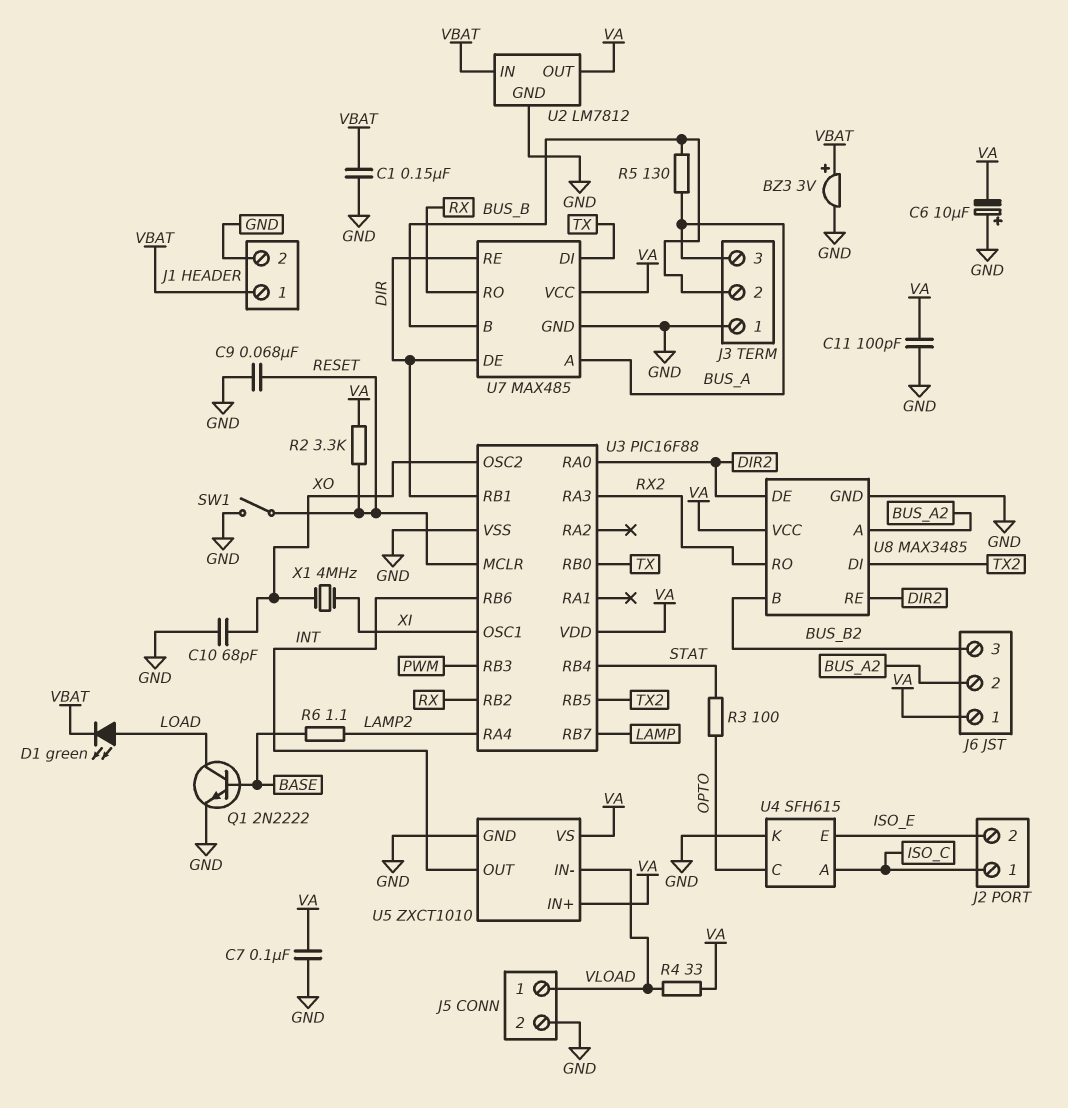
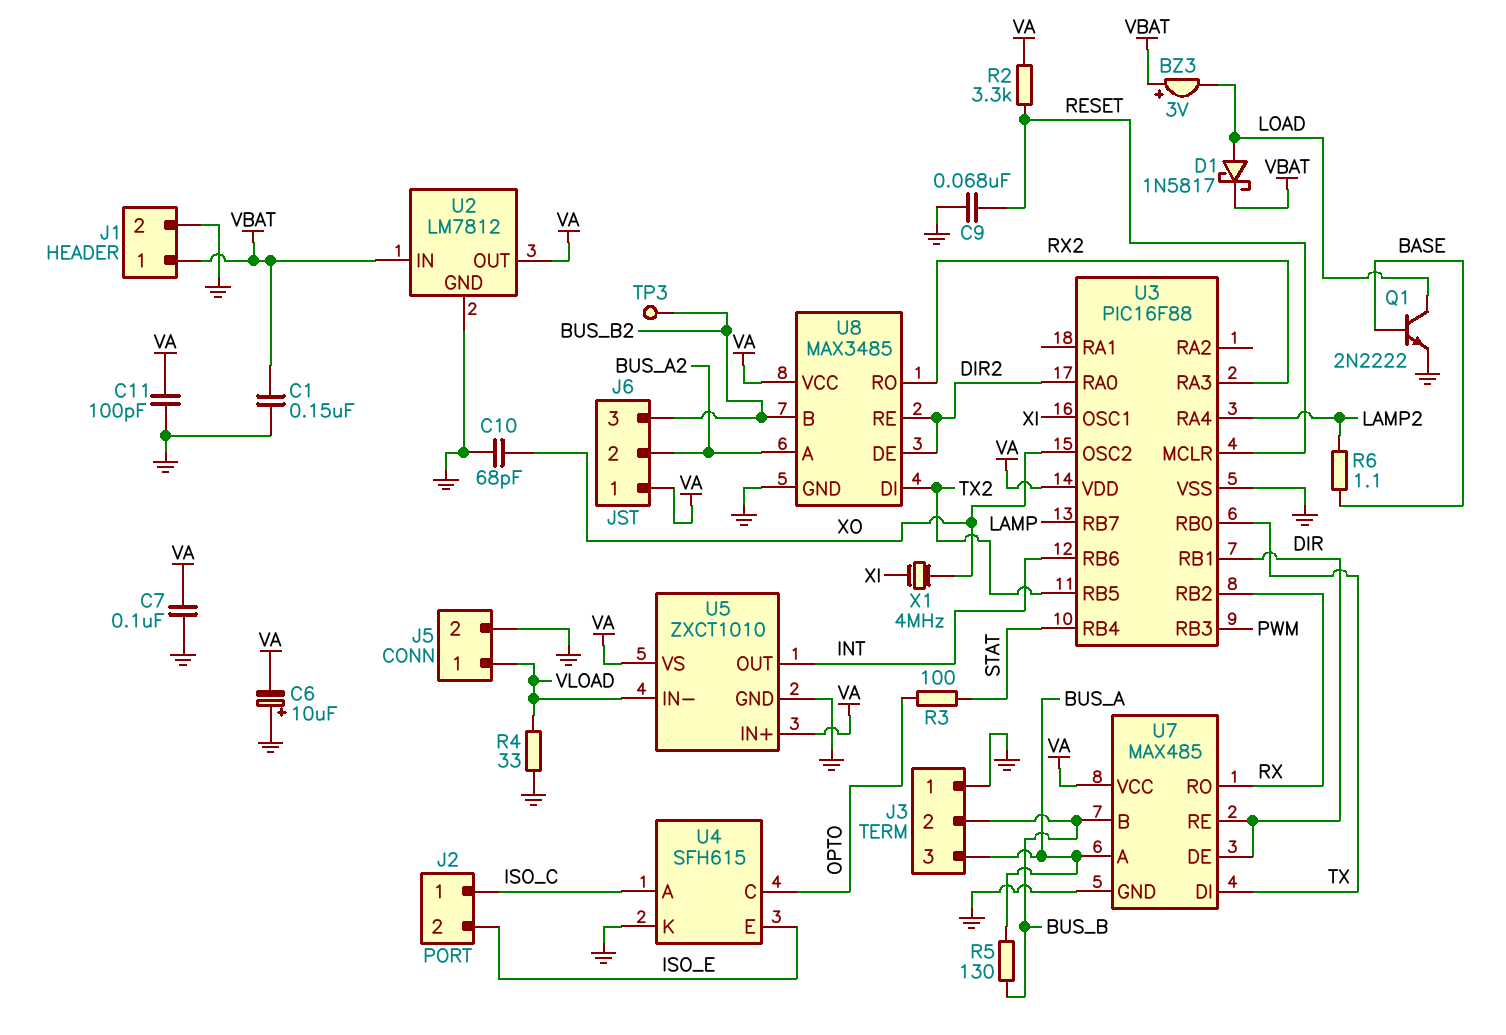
BZ3: buzzer 3V (plus VBAT, minus GND) -> buzzer 3V (plus VBAT, minus LOAD)
D1: LED green (A LOAD, K VBAT) -> schottky 1N5817 (A LOAD, K VBAT)
R4: 33 (VA, VLOAD) -> 33 (GND, VLOAD)
SW1: switch (GND, RESET) -> none
TP3: none -> test point (BUS_B2)

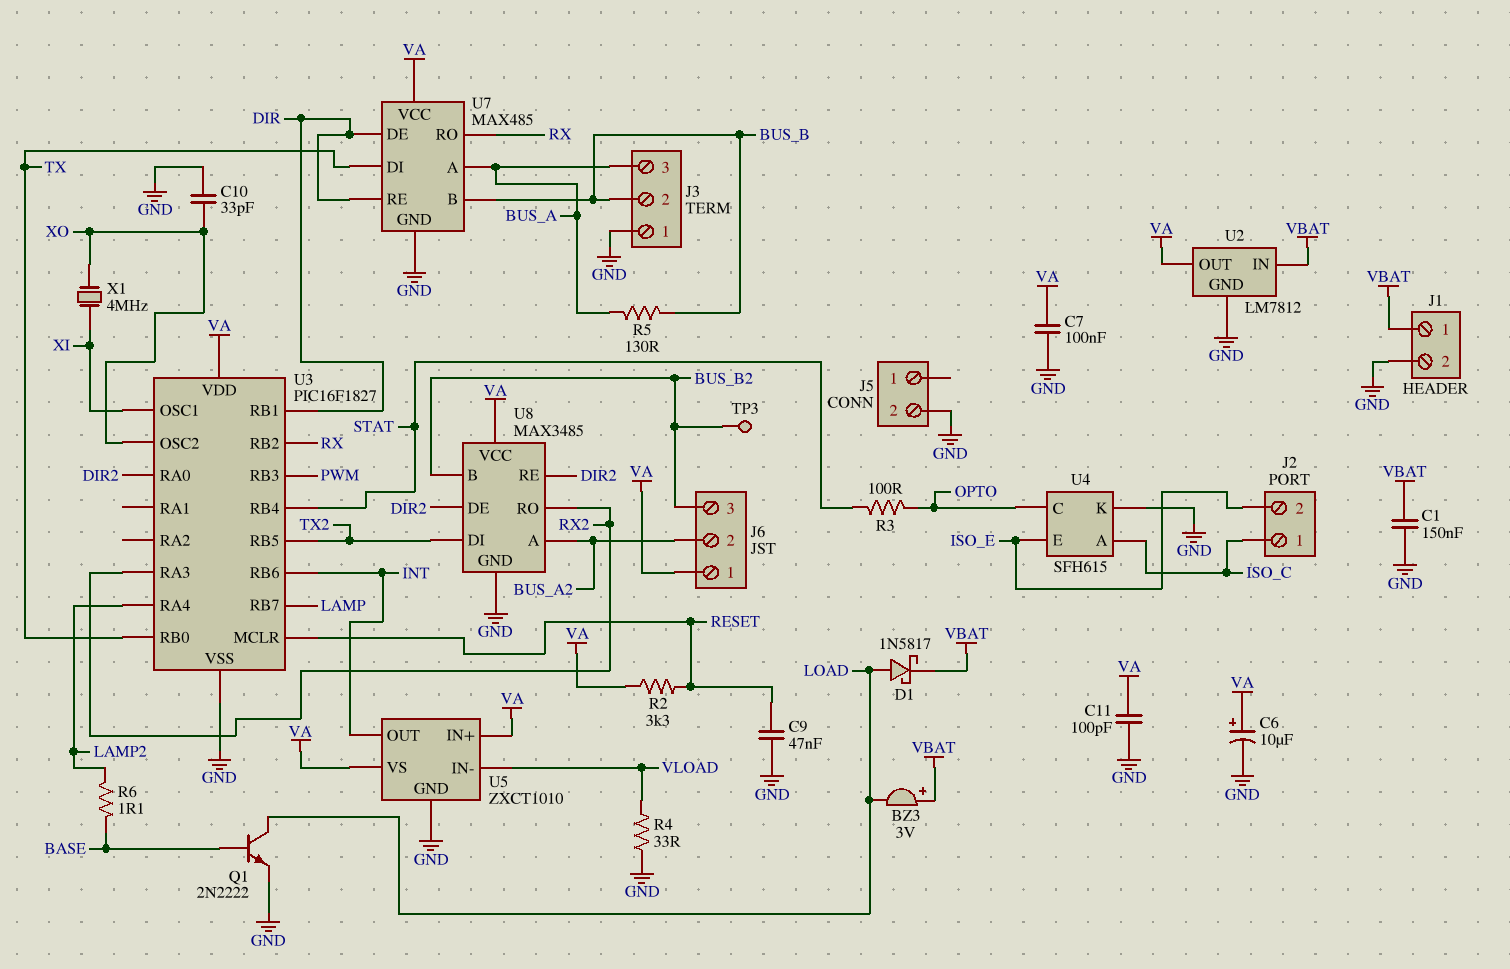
C6: 10uF (plus GND, minus VA) -> 10uF (plus VA, minus GND)
C9: 68nF (GND, RESET) -> 47nF (GND, RESET)
C10: 68pF (GND, XO) -> 33pF (GND, XO)
J5 pin 1: VLOAD -> none
U3: PIC16F88 -> PIC16F1827

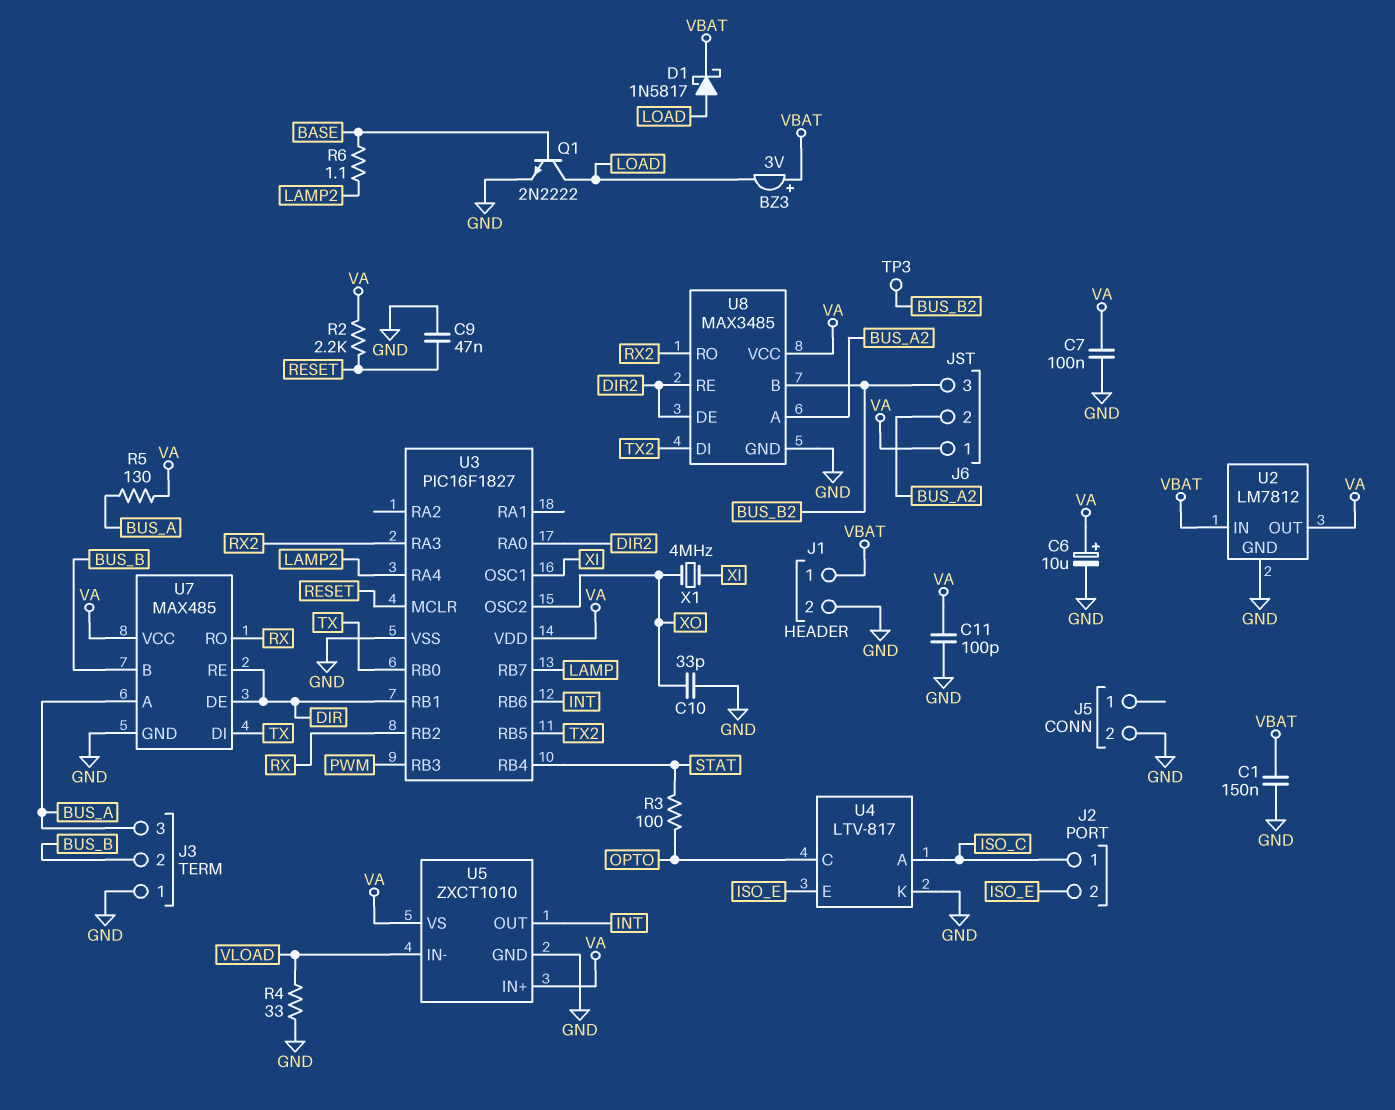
R2: 3.3k (RESET, VA) -> 2.2k (RESET, VA)
R5: 130 (BUS_A, BUS_B) -> 130 (BUS_A, VA)
U4: SFH615 -> LTV-817

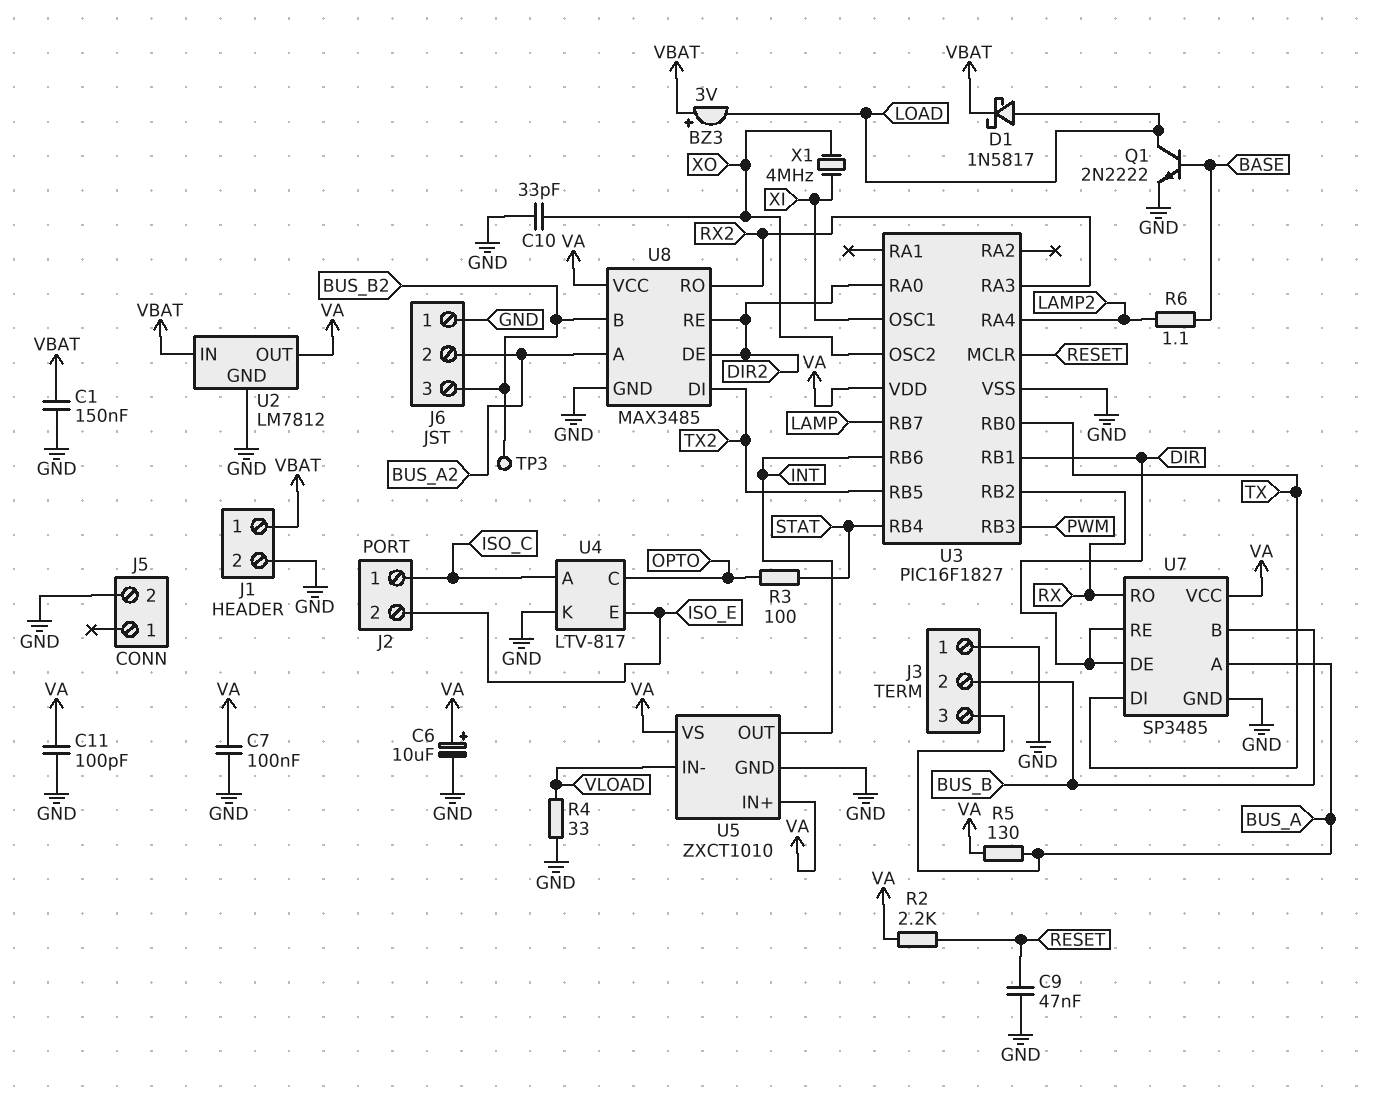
J6 pin 1: VA -> GND
U7: MAX485 -> SP3485

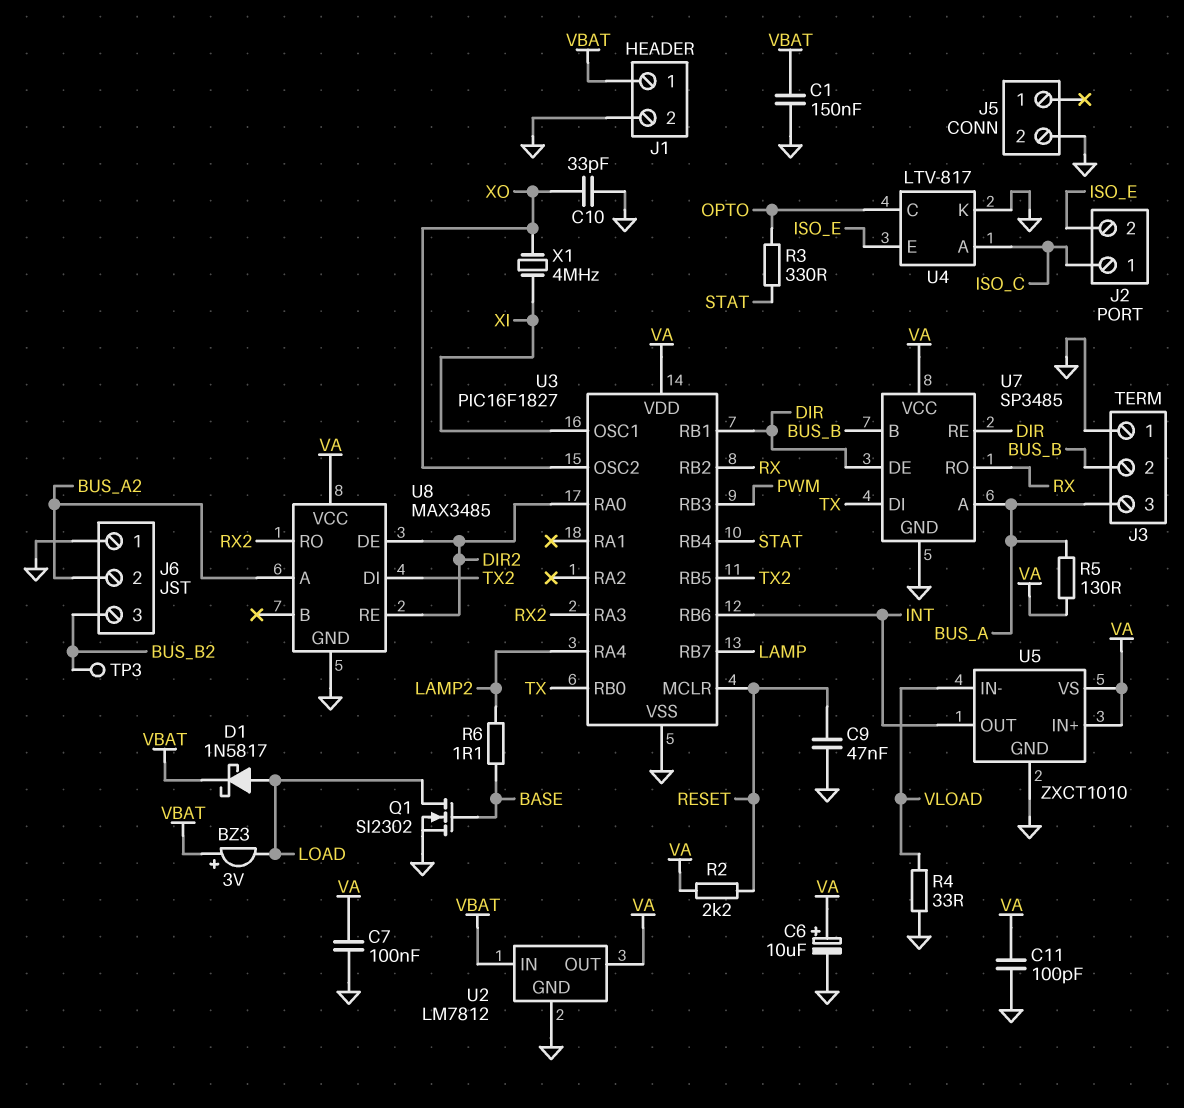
Q1: NPN 2N2222 (B BASE, C LOAD, E GND) -> NMOS SI2302 (G BASE, D LOAD, S GND)
R3: 100 (OPTO, STAT) -> 330 (OPTO, STAT)
U8 pin B: BUS_B2 -> none

